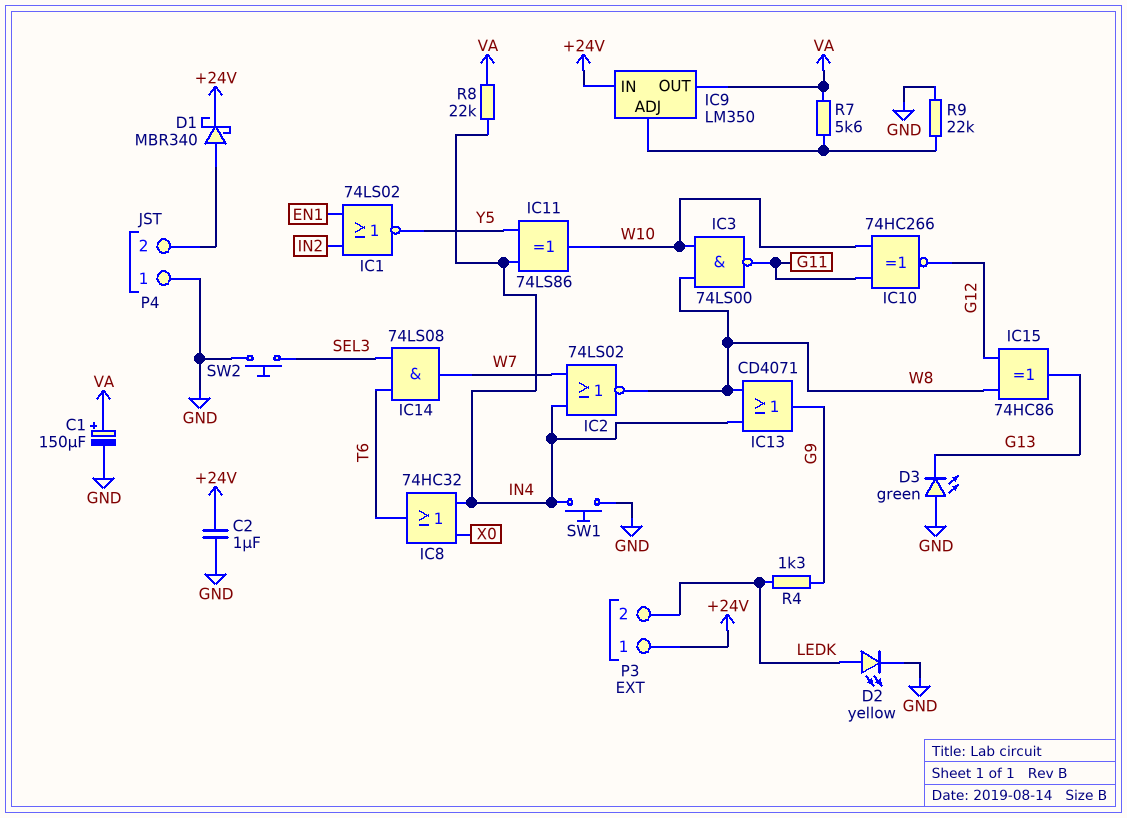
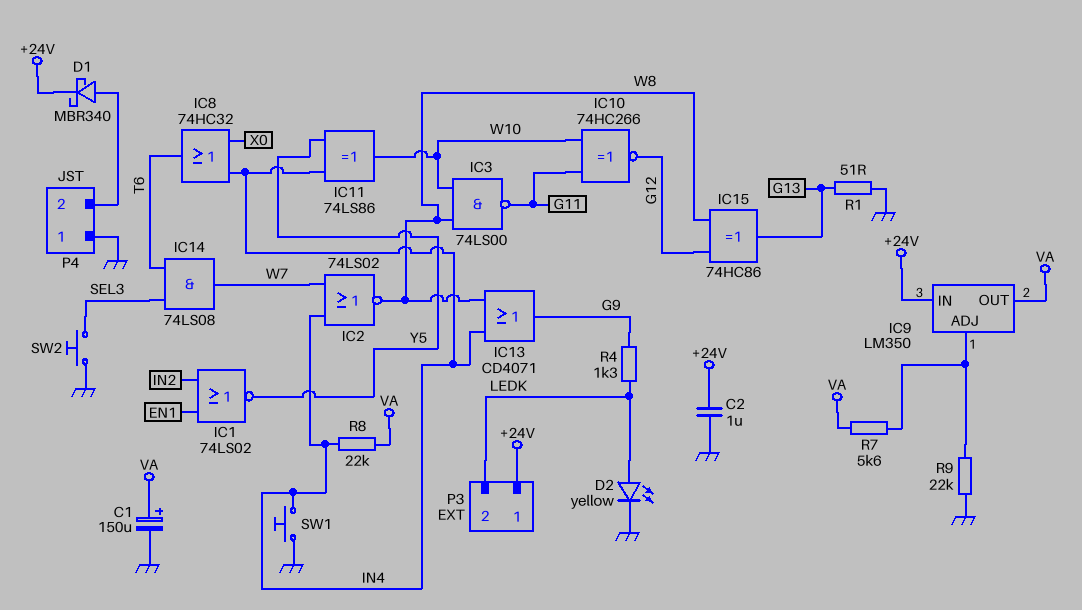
D3: LED green (A GND, K G13) -> none
R1: none -> 51 (G13, GND)

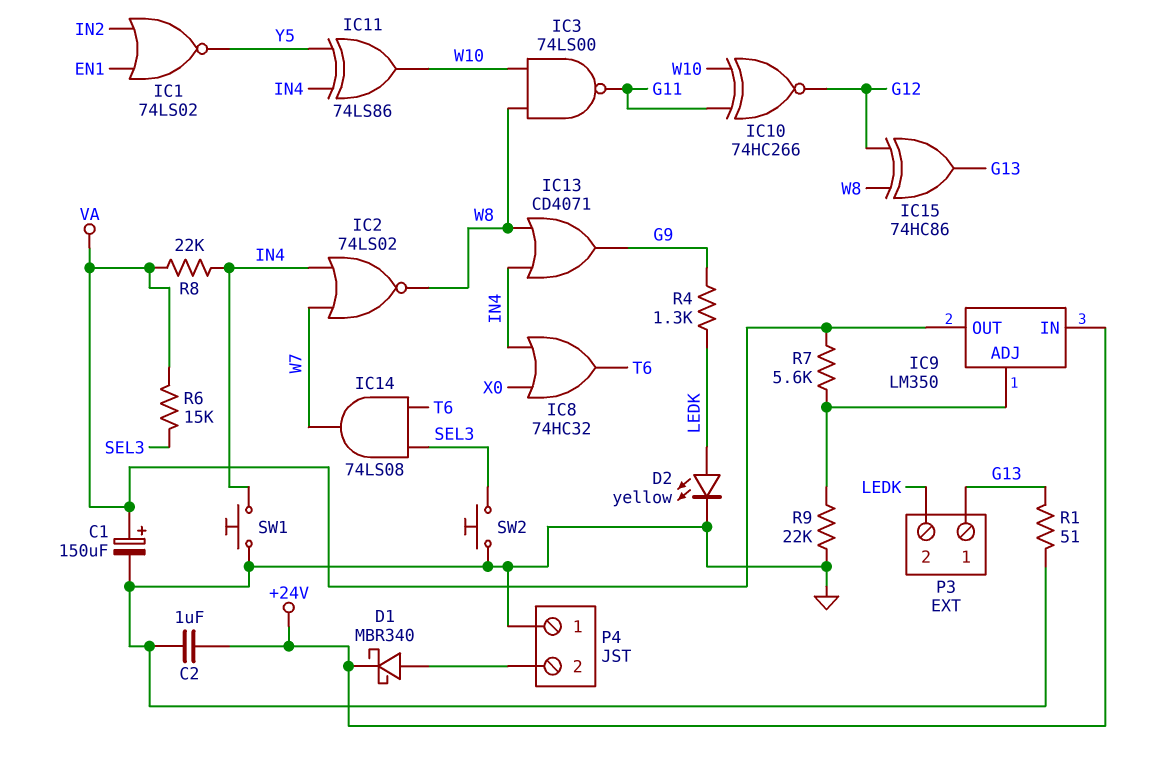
P3 pin 1: +24V -> G13
R6: none -> 15k (SEL3, VA)

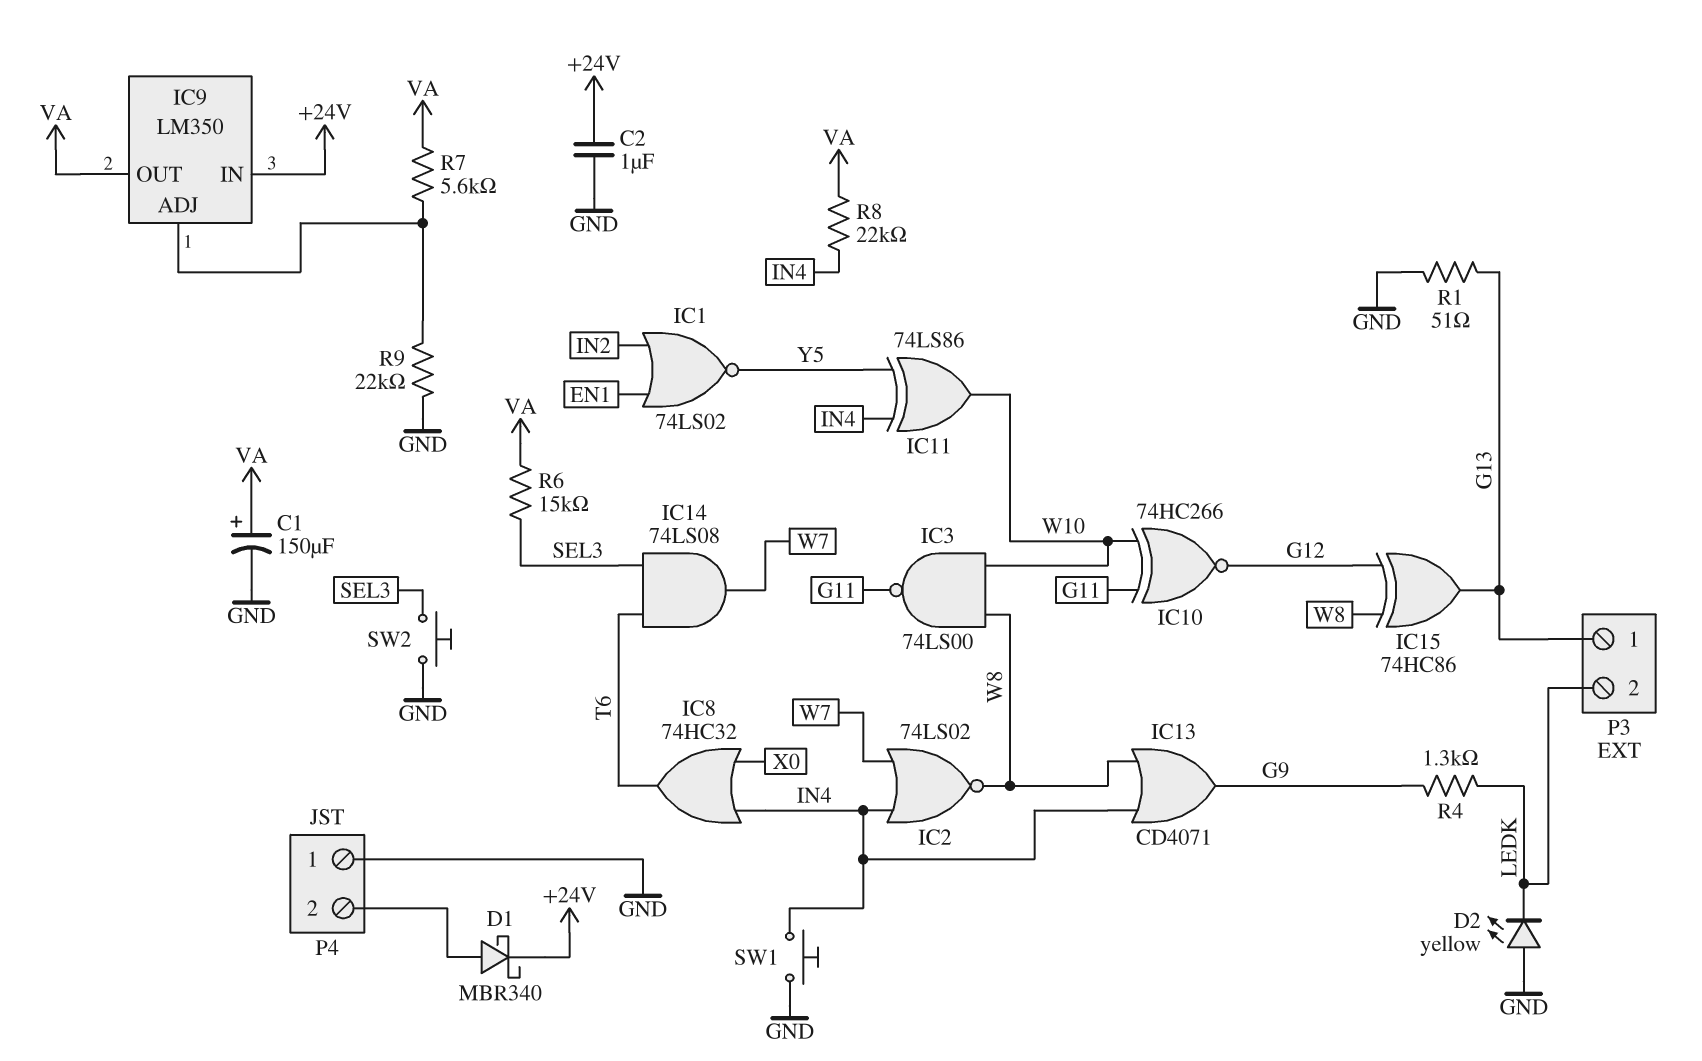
D2: LED yellow (A LEDK, K GND) -> LED yellow (A GND, K LEDK)

